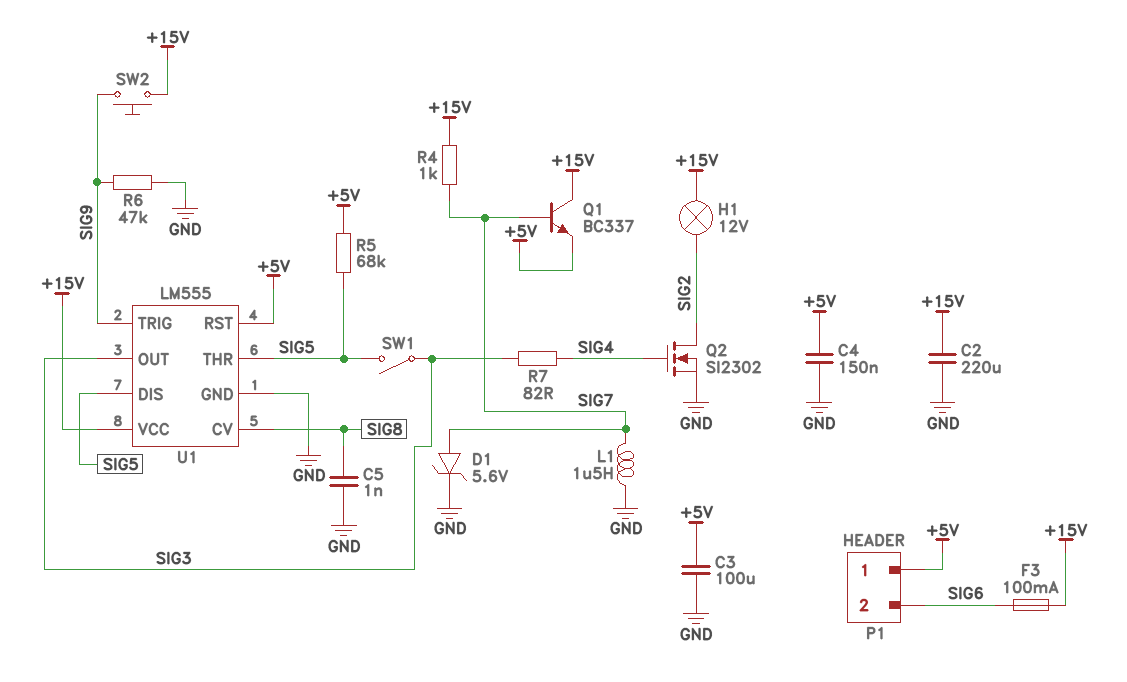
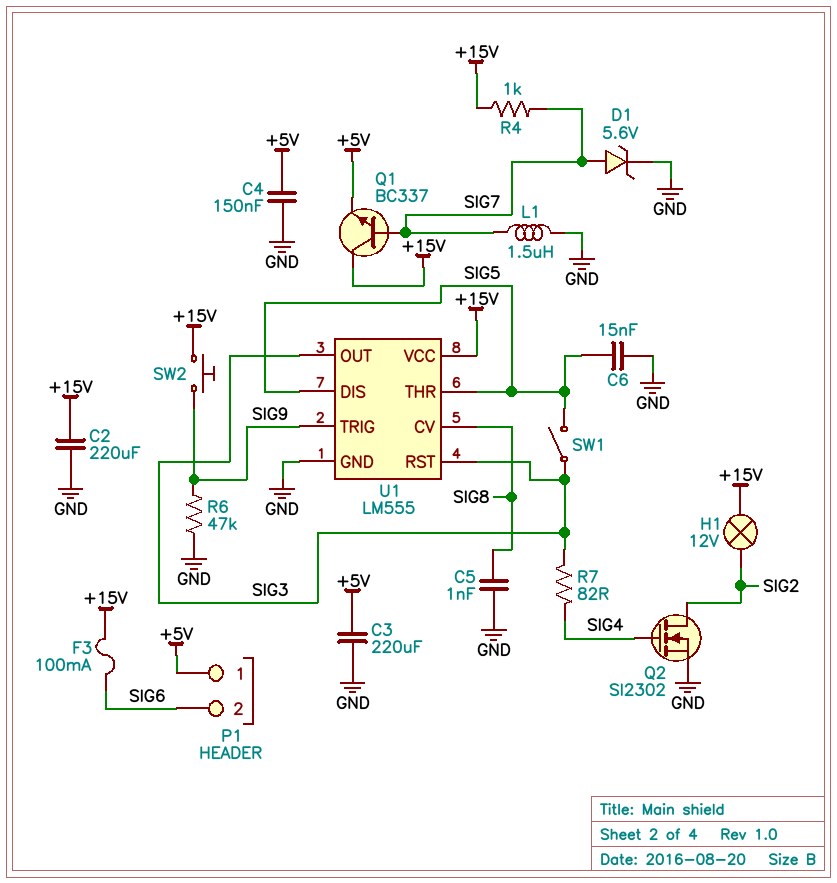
C3: 100uF (+5V, GND) -> 220uF (+5V, GND)
C6: none -> 15nF (GND, SIG5)
R5: 68k (+5V, SIG5) -> none
U1 pin RST: +5V -> SIG3

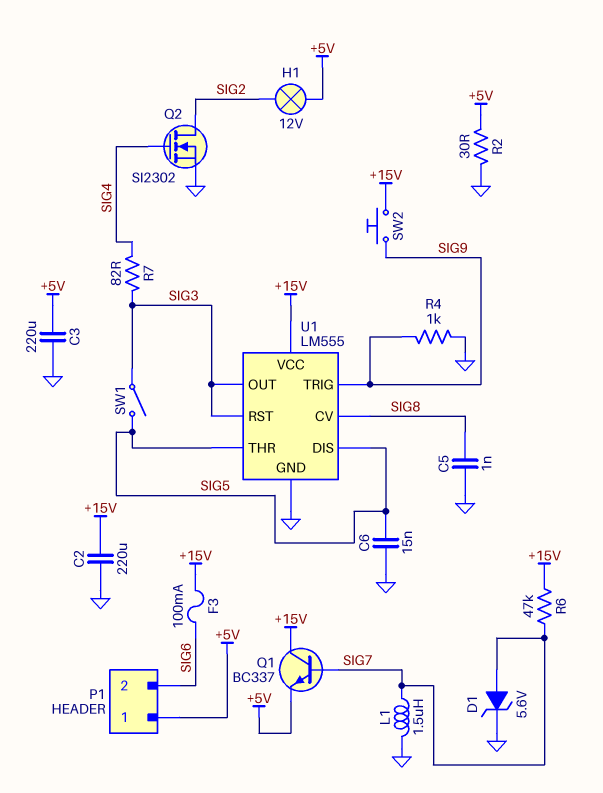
C4: 150nF (+5V, GND) -> none
H1: lamp 12V (+15V, SIG2) -> lamp 12V (+5V, SIG2)
R2: none -> 30 (+5V, GND)
R4: 1k (+15V, SIG7) -> 1k (GND, SIG9)
R6: 47k (GND, SIG9) -> 47k (+15V, SIG7)

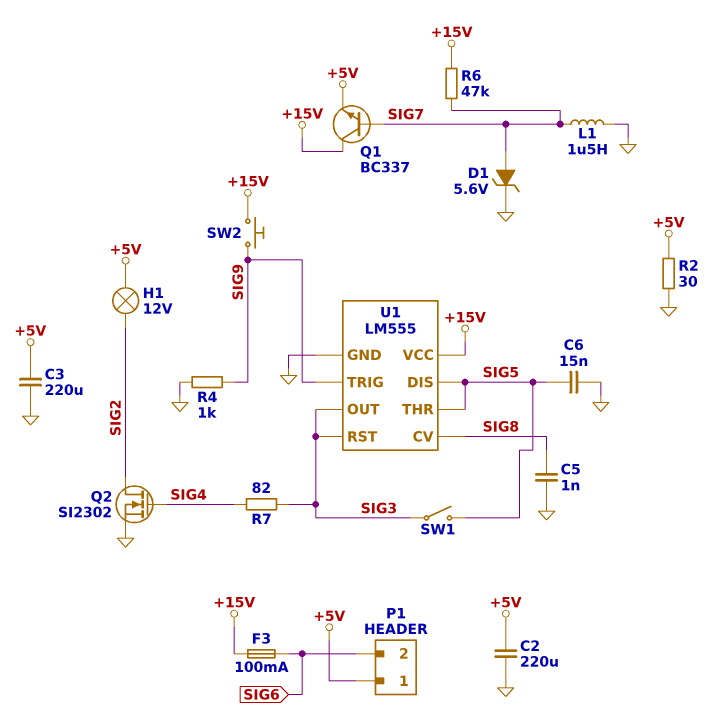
C2: 220uF (+15V, GND) -> 220uF (+5V, GND)

